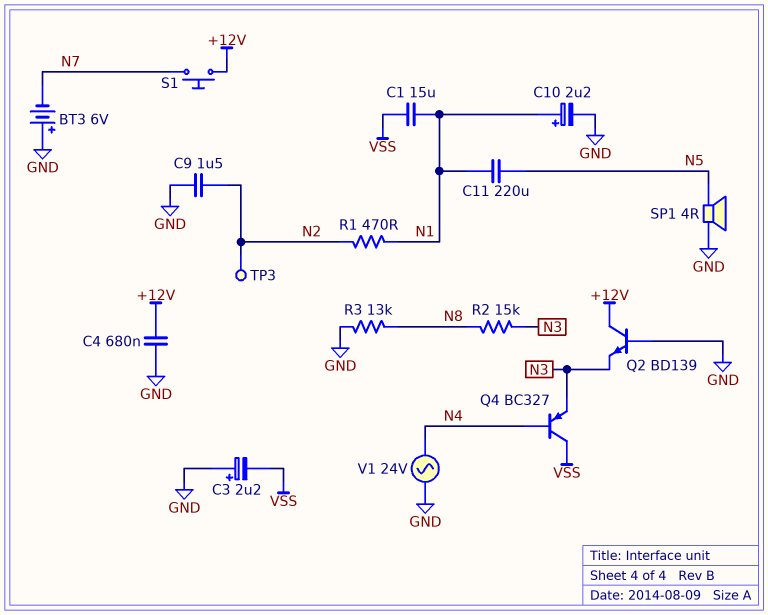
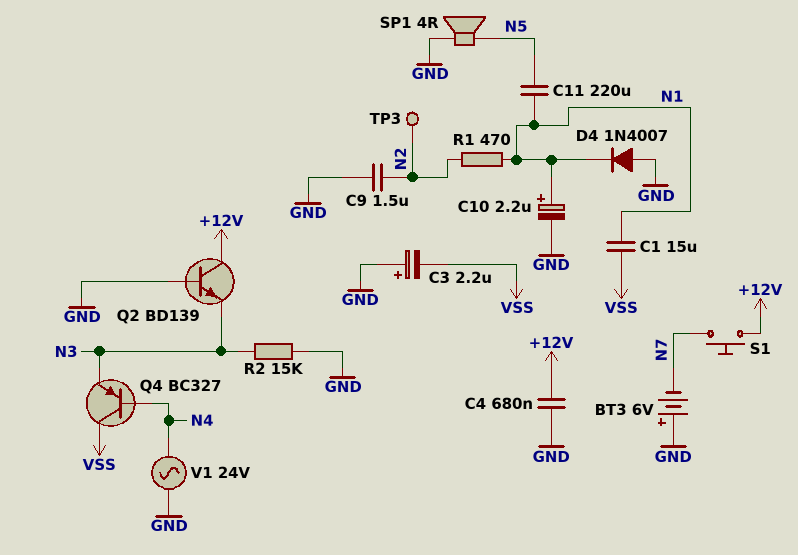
D4: none -> diode 1N4007 (A GND, K N1)
R2: 15k (N3, N8) -> 15k (GND, N3)
R3: 13k (GND, N8) -> none

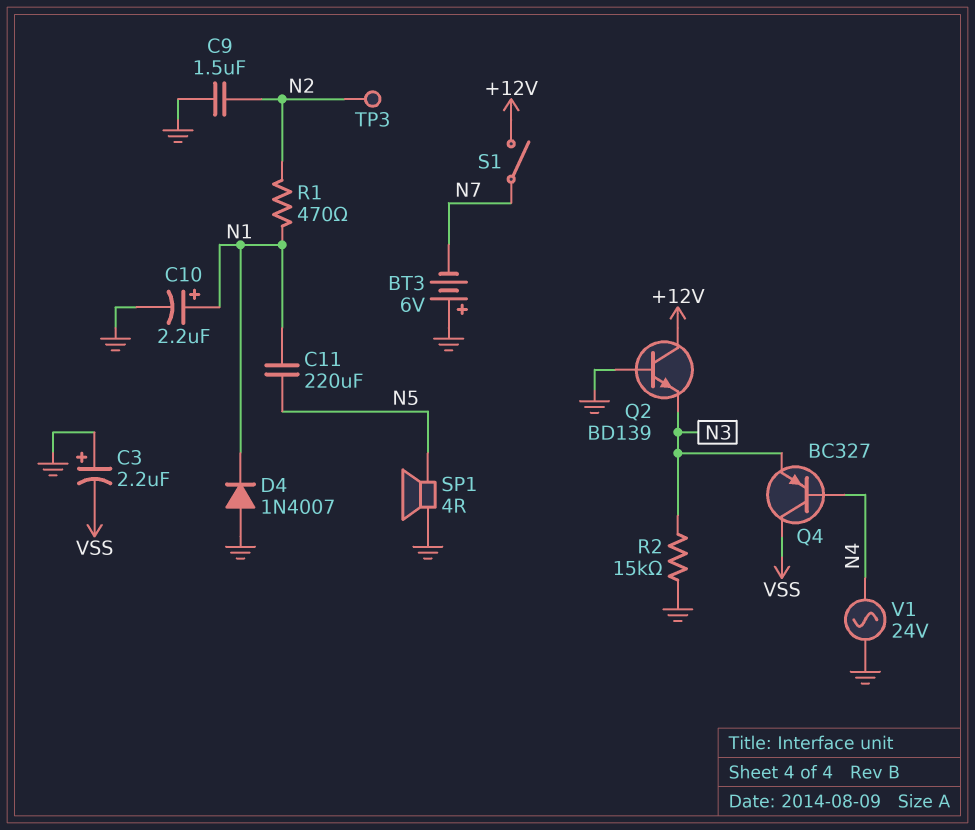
C1: 15uF (N1, VSS) -> none
C4: 680nF (+12V, GND) -> none
S1: button (+12V, N7) -> switch (+12V, N7)

